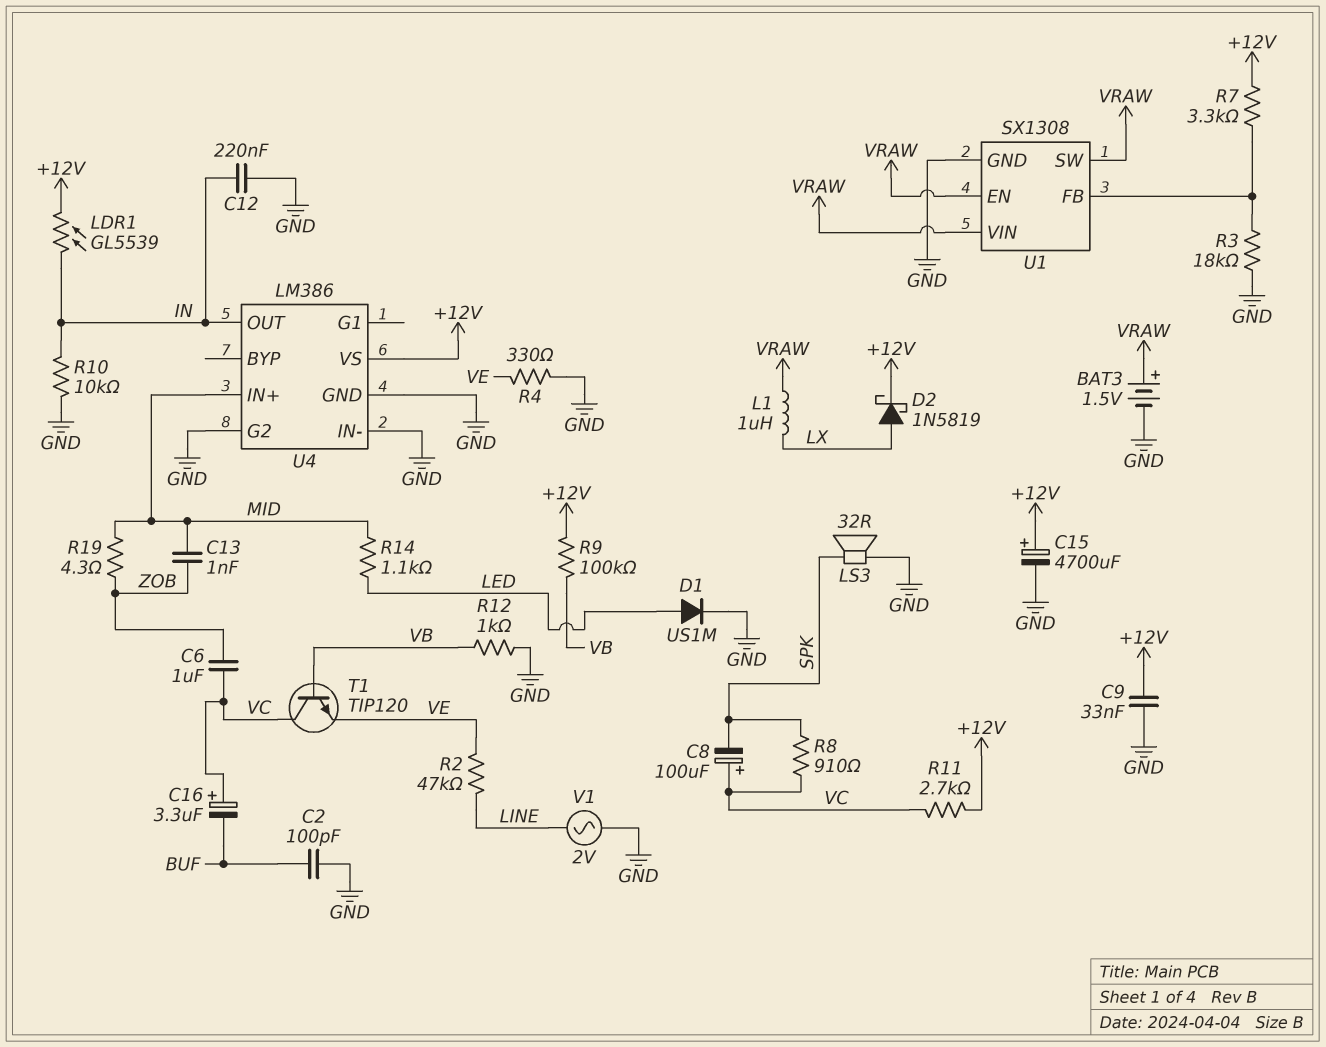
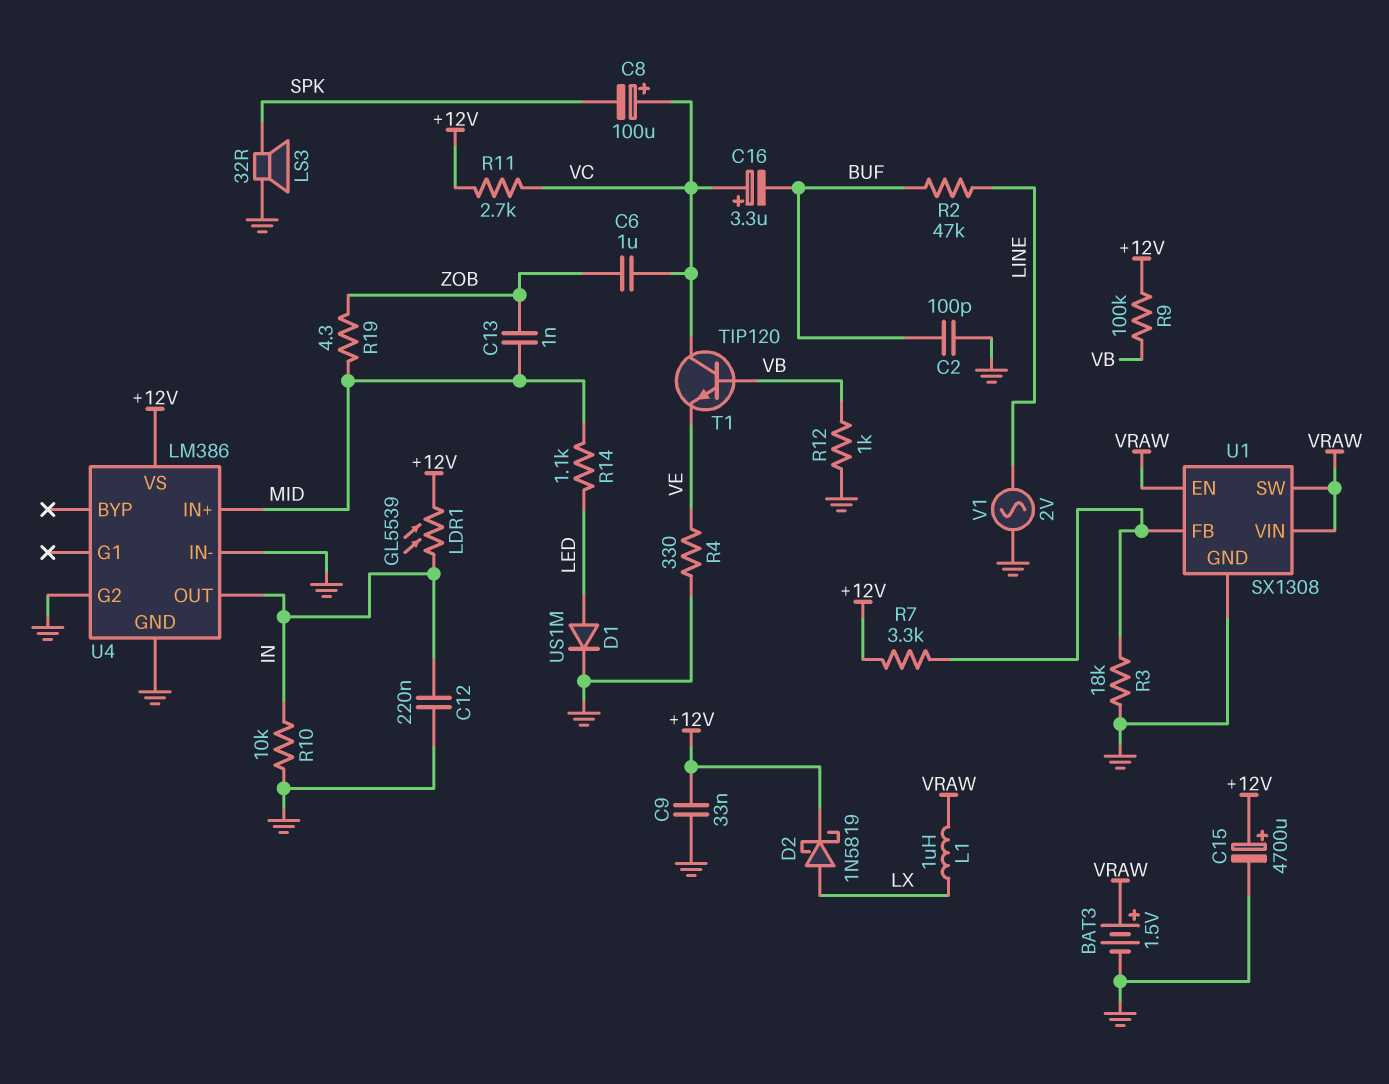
R2: 47k (LINE, VE) -> 47k (BUF, LINE)
R8: 910 (SPK, VC) -> none

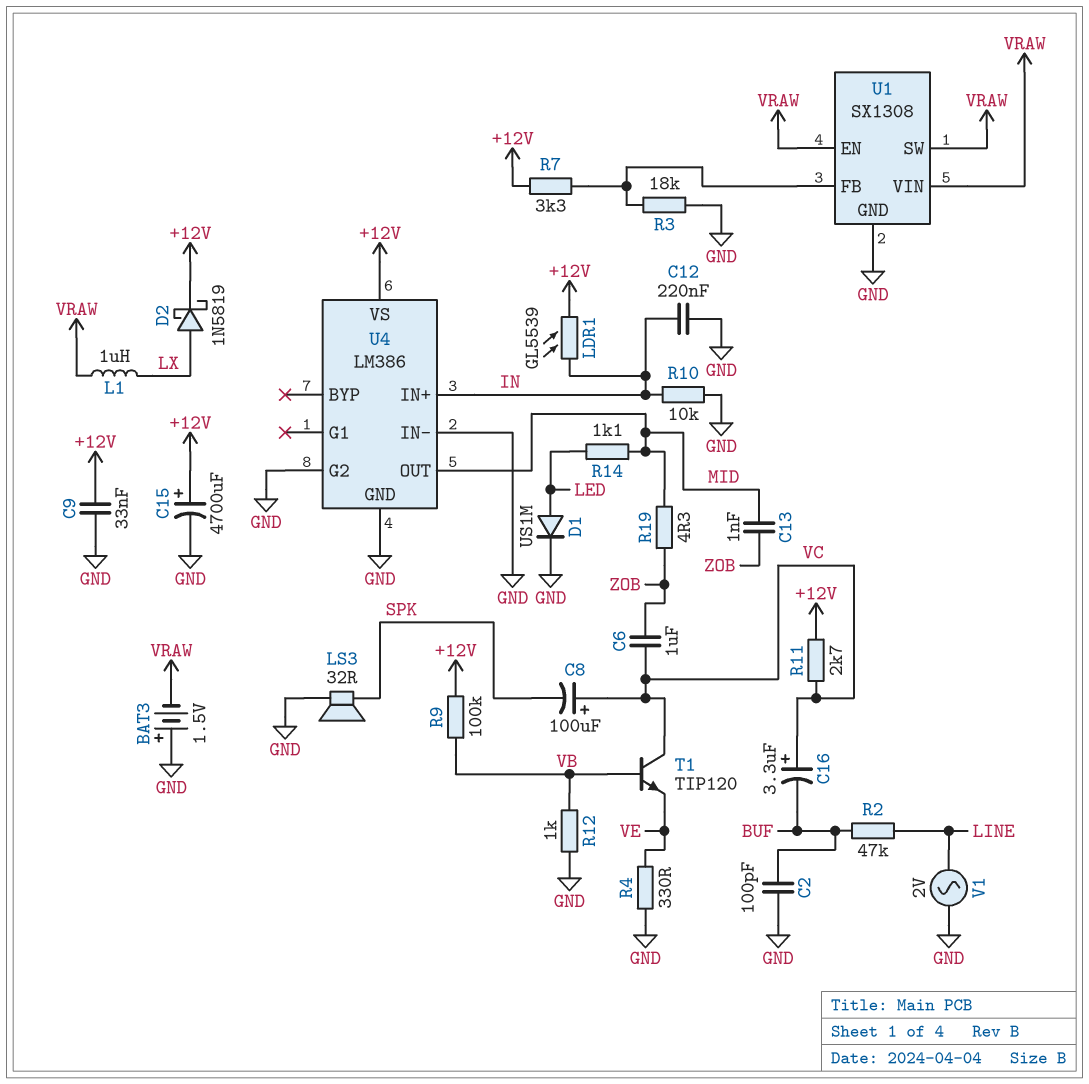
BAT3: 1.5V (plus VRAW, minus GND) -> 1.5V (plus GND, minus VRAW)
U4 pin IN+: MID -> IN
U4 pin OUT: IN -> MID

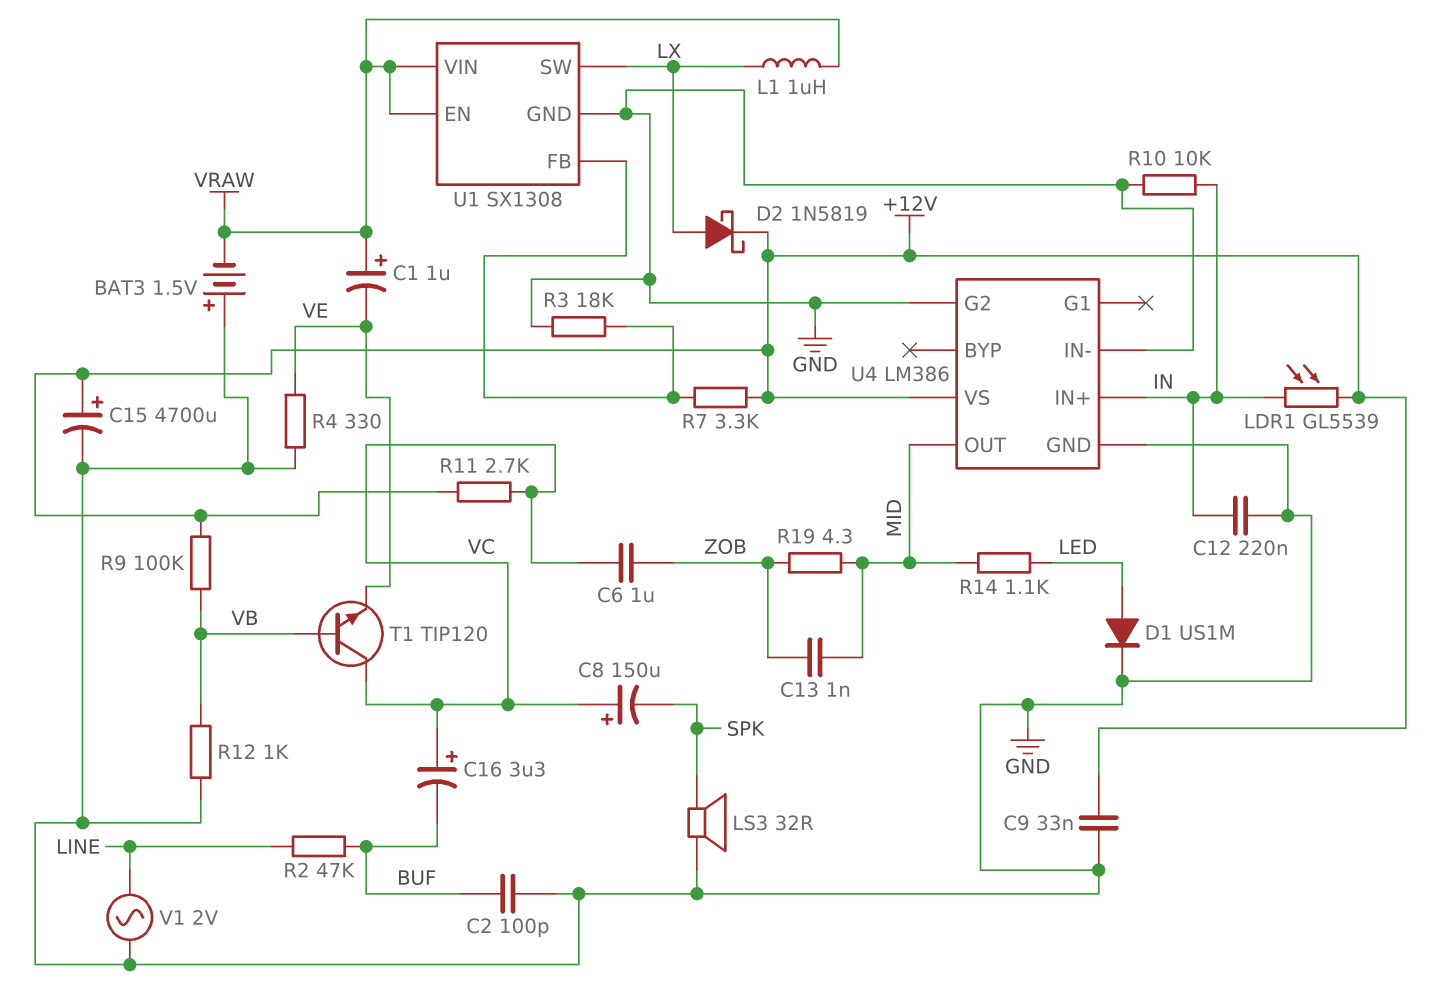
C1: none -> 1uF (plus VRAW, minus VE)
C8: 100uF (plus VC, minus SPK) -> 150uF (plus VC, minus SPK)
U1 pin SW: VRAW -> LX

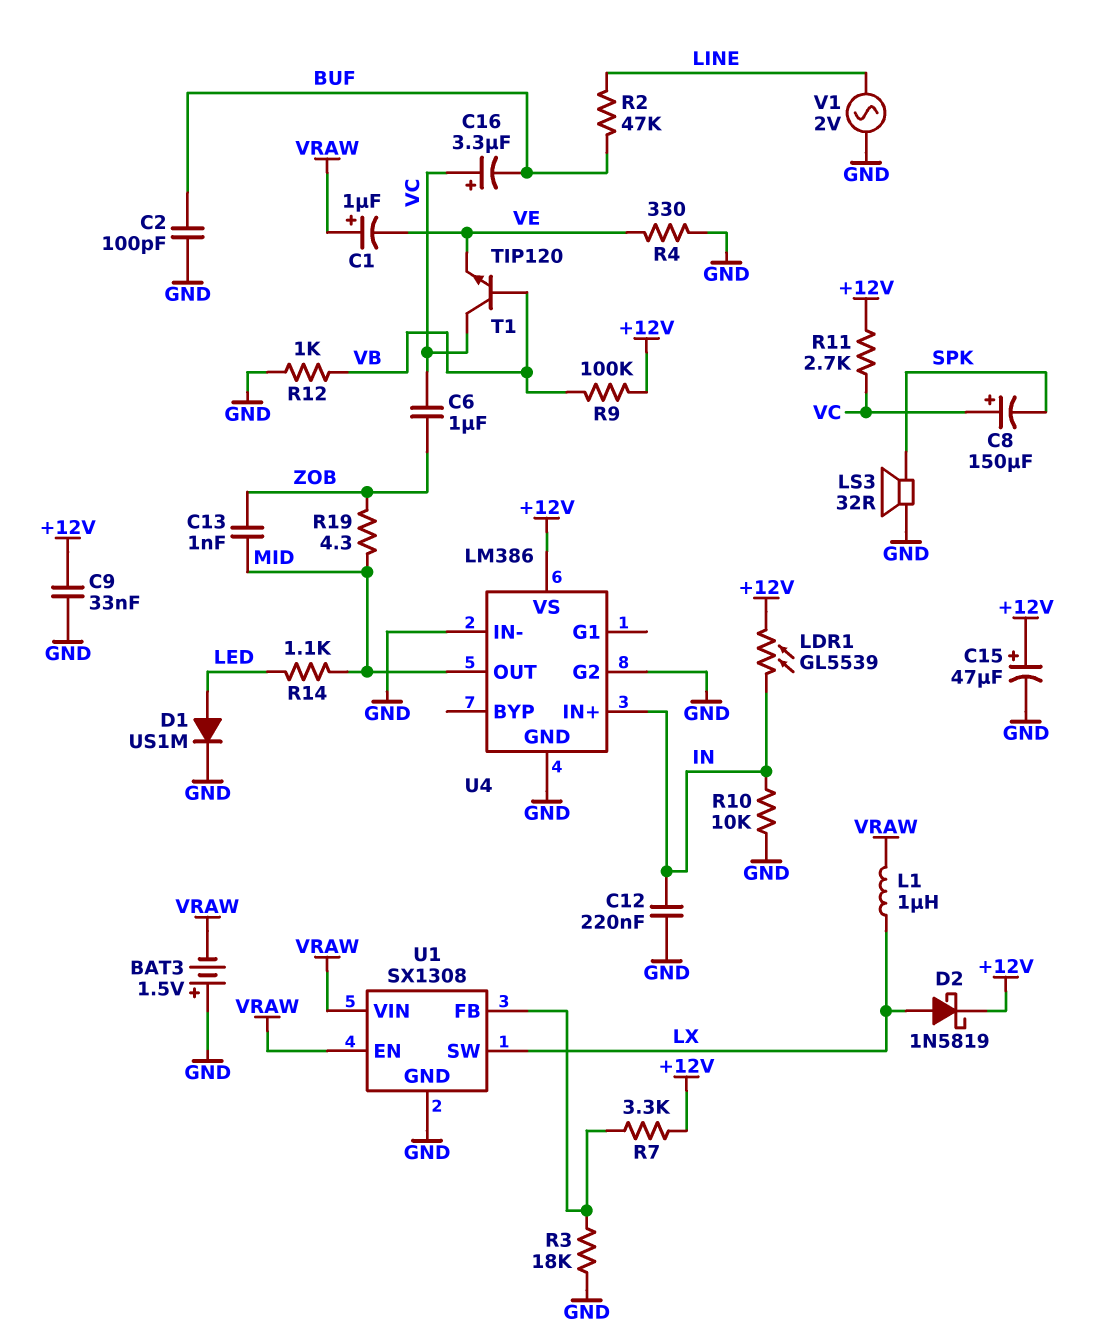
C15: 4700uF (plus +12V, minus GND) -> 47uF (plus +12V, minus GND)

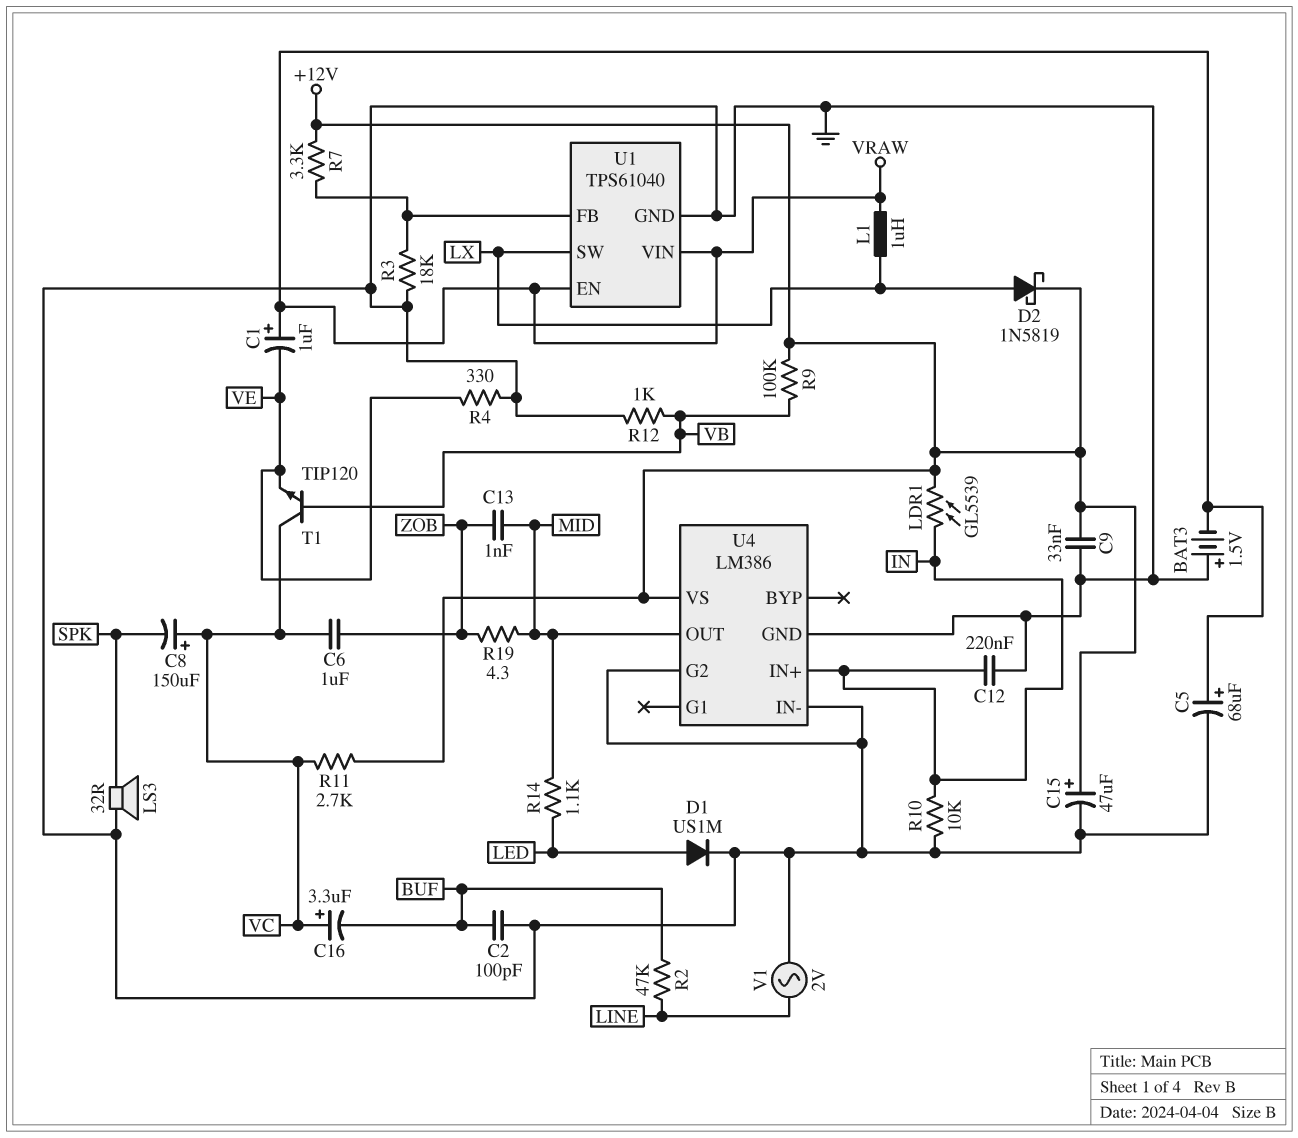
C5: none -> 68uF (plus VRAW, minus GND)
U1: SX1308 -> TPS61040

